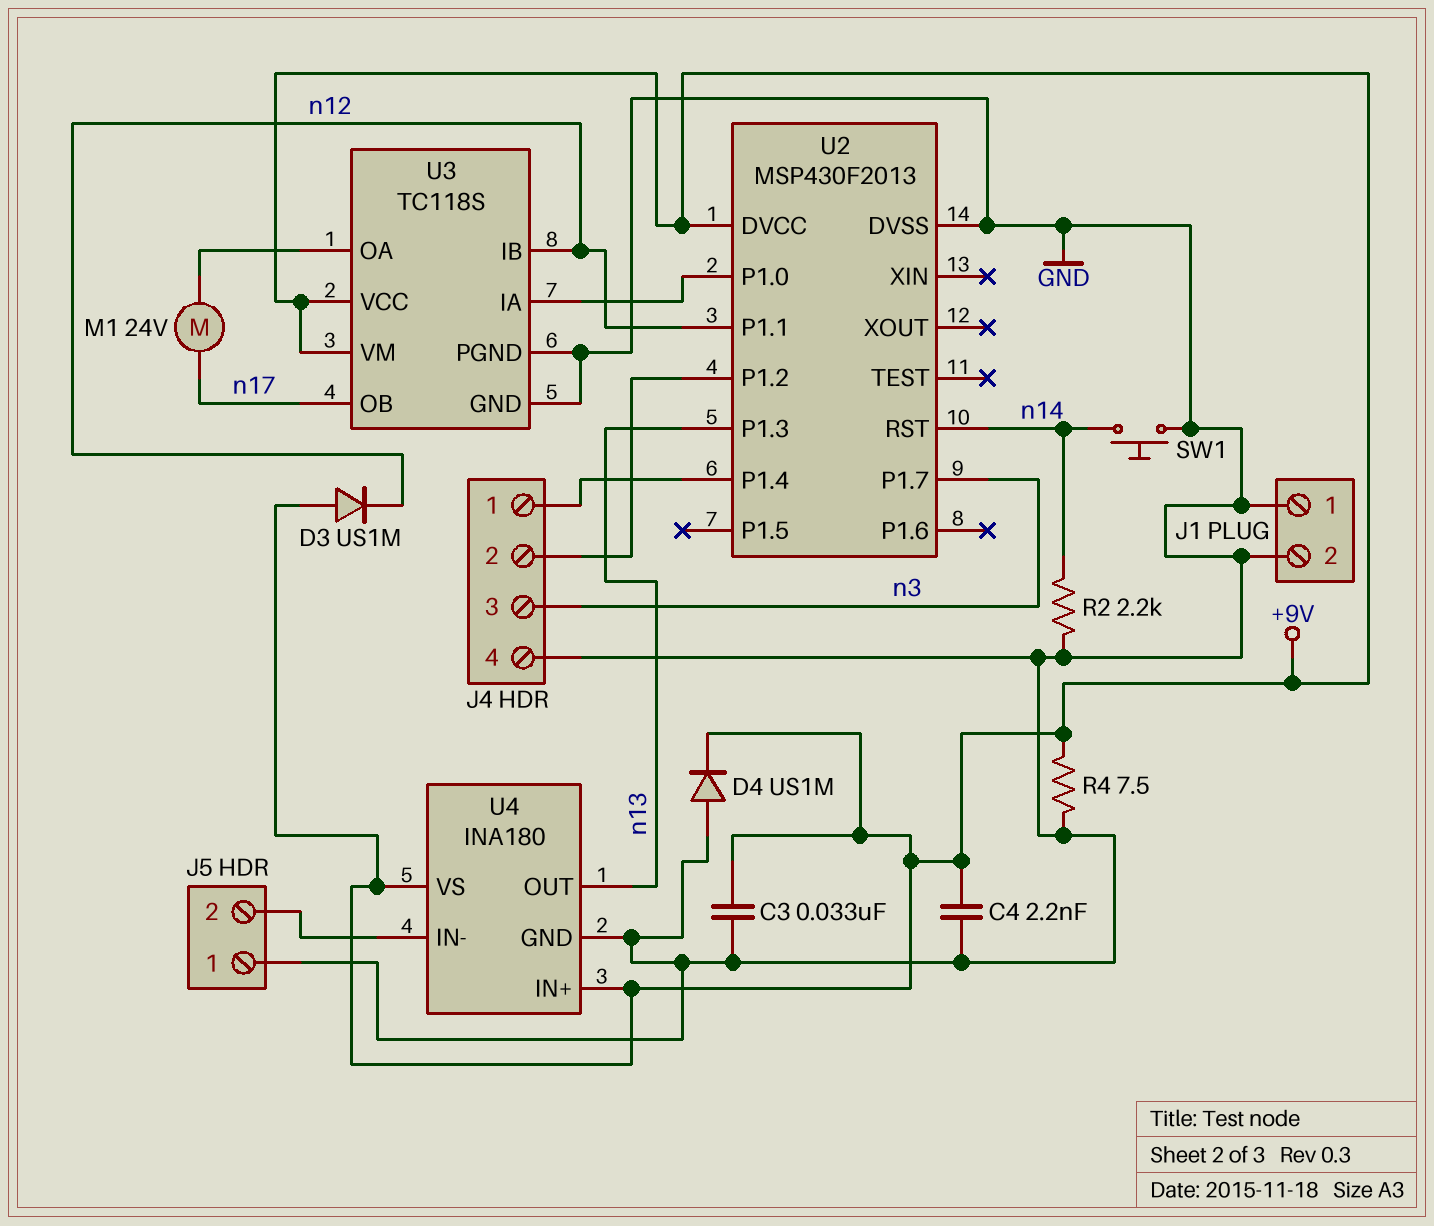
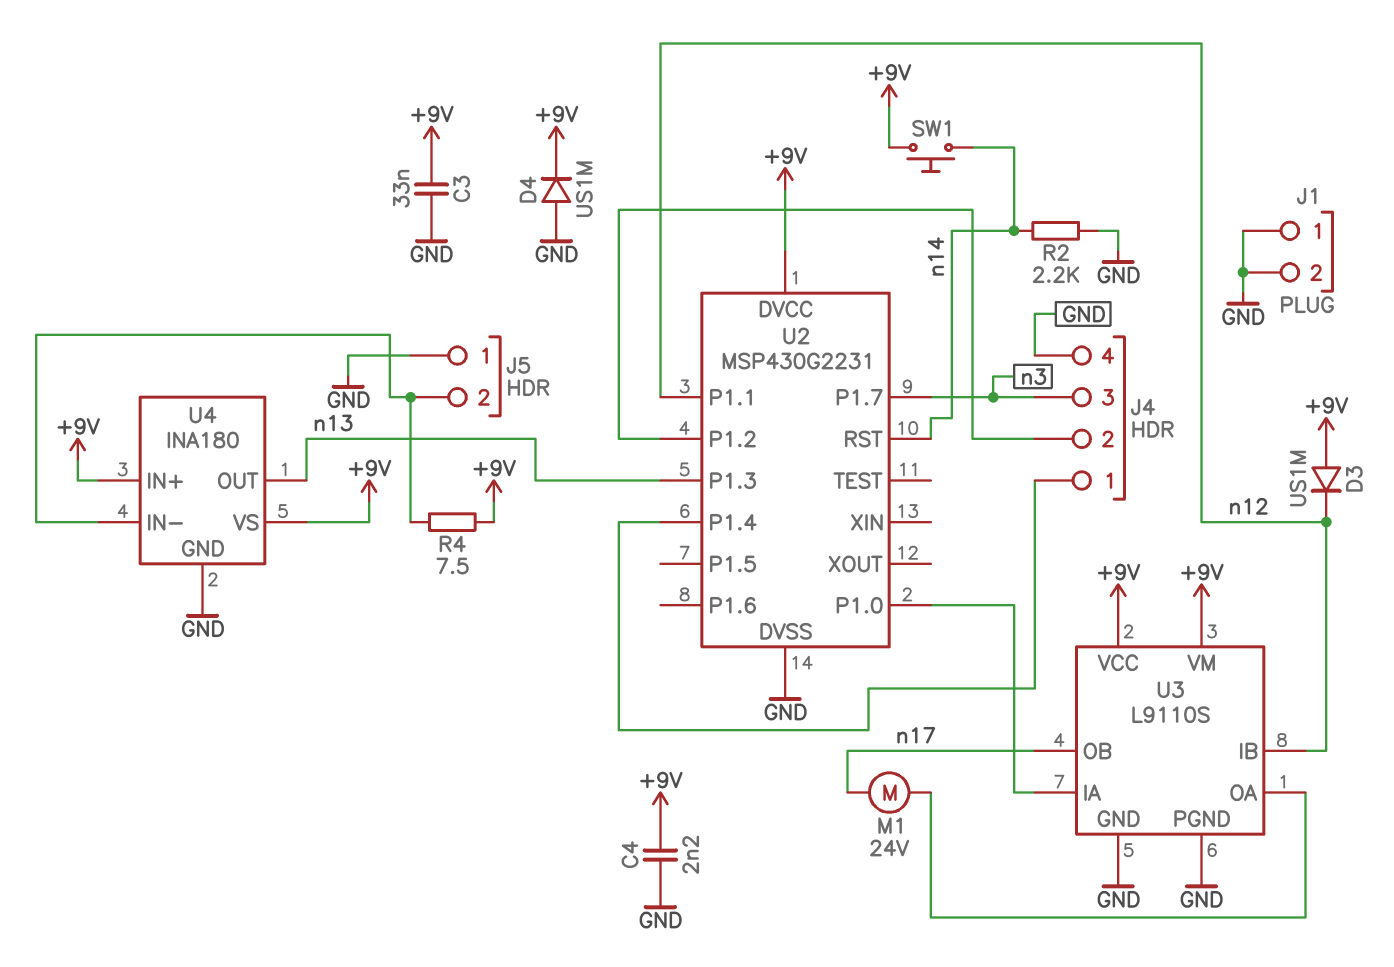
R4: 7.5 (+9V, GND) -> 7.5 (+9V, J5/2)
SW1: button (GND, n14) -> button (+9V, n14)
U2: MSP430F2013 -> MSP430G2231
U3: TC118S -> L9110S

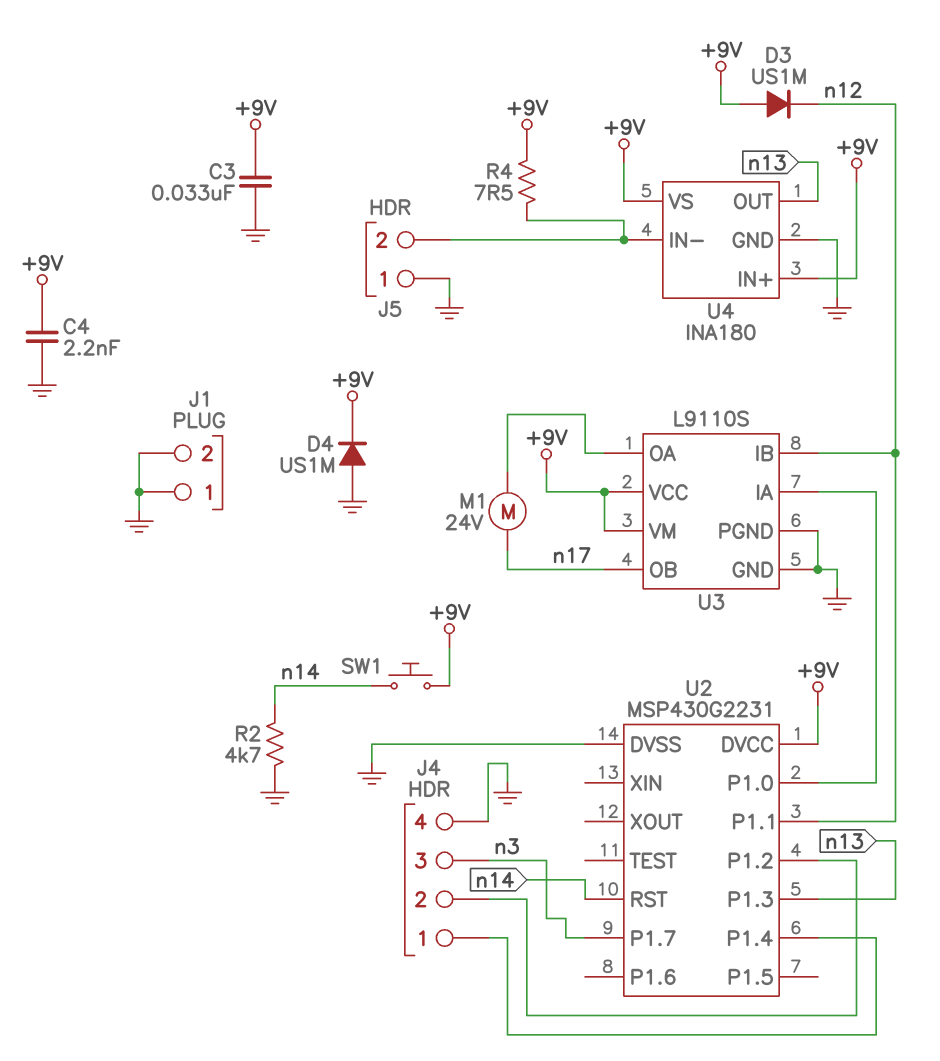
R2: 2.2k (GND, n14) -> 4.7k (GND, n14)

